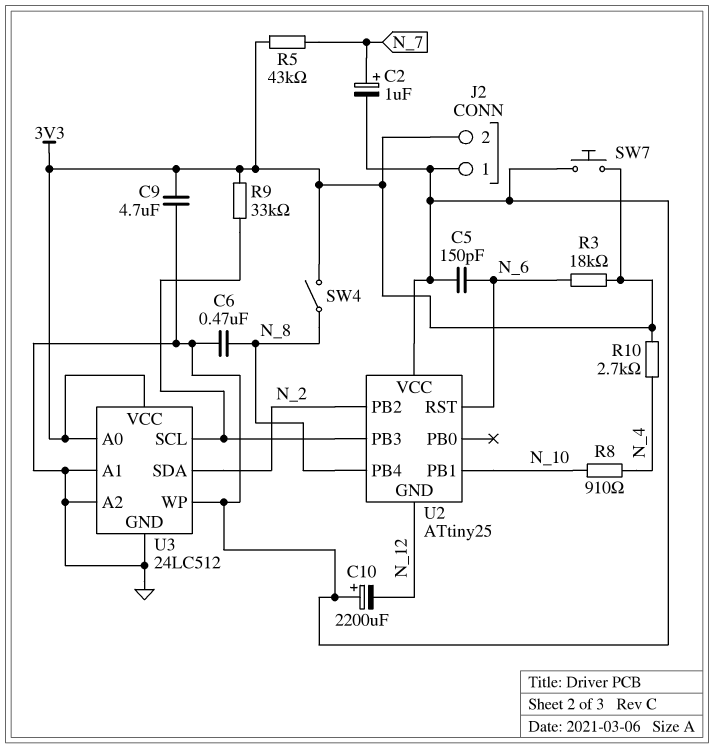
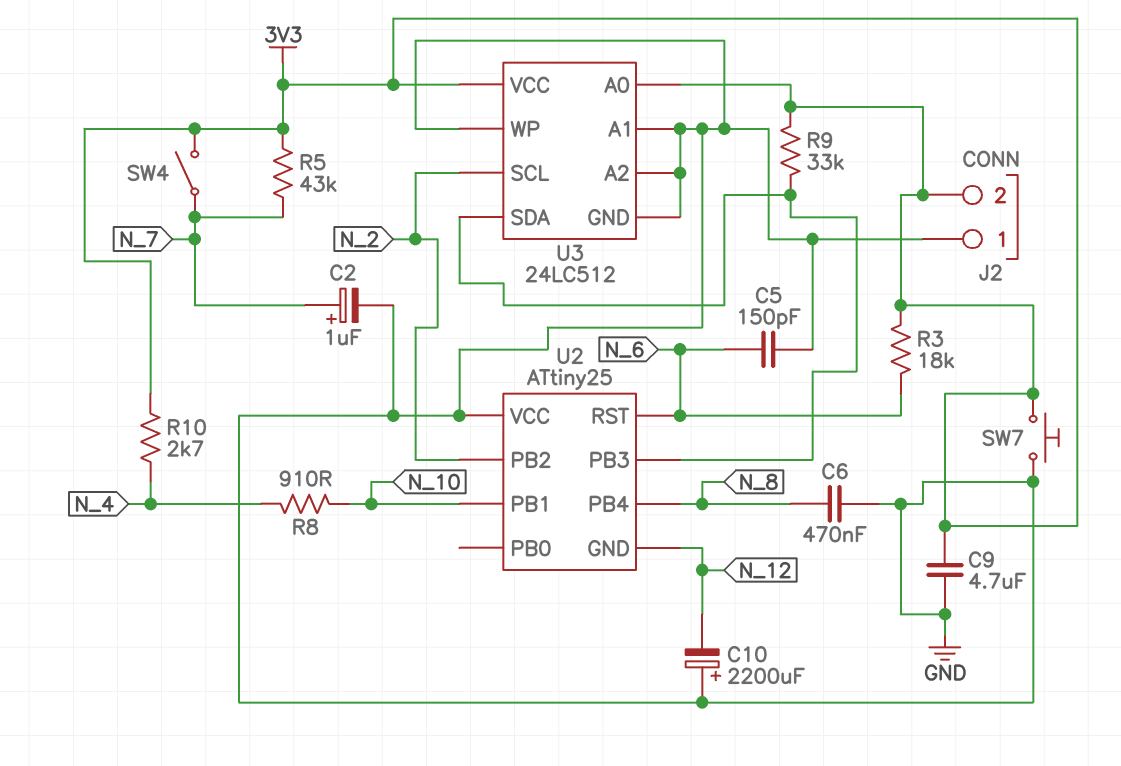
SW4: switch (3V3, N_8) -> switch (3V3, N_7)
U3 pin SCL: U2/PB3 -> N_2
U3 pin SDA: N_2 -> U2/PB3

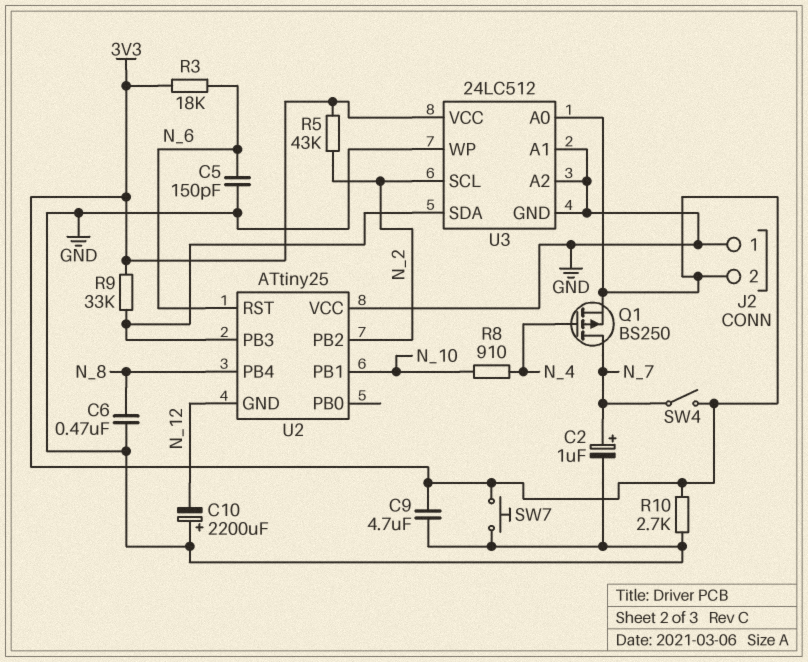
Q1: none -> PMOS BS250 (G N_4, D N_7, S 3V3)
R5: 43k (3V3, N_7) -> 43k (3V3, N_2)
R10: 2.7k (3V3, N_4) -> 2.7k (3V3, GND)

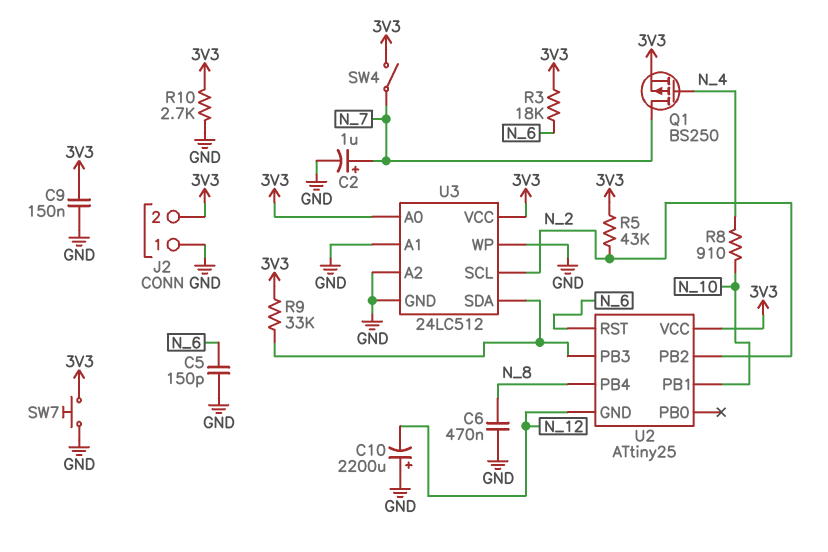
C9: 4.7uF (3V3, GND) -> 150nF (3V3, GND)
U2 pin VCC: GND -> 3V3

